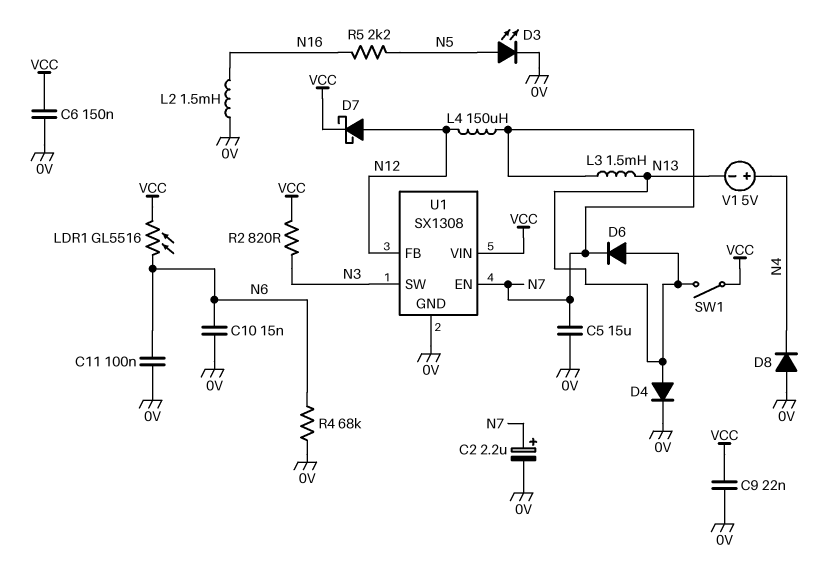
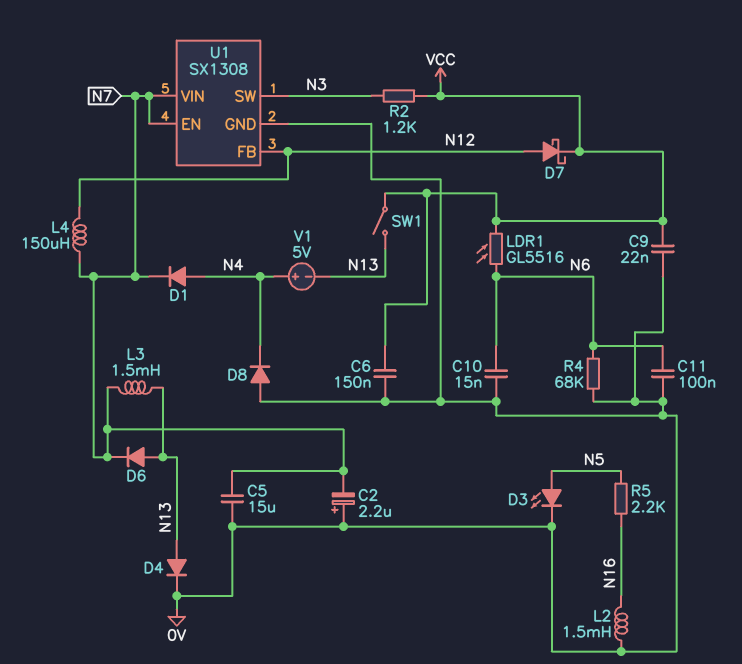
C2: 2.2uF (plus N7, minus 0V) -> 2.2uF (plus 0V, minus N7)
D1: none -> diode (A N4, K N7)
R2: 820 (N3, VCC) -> 1.2k (N3, VCC)
U1 pin VIN: VCC -> N7

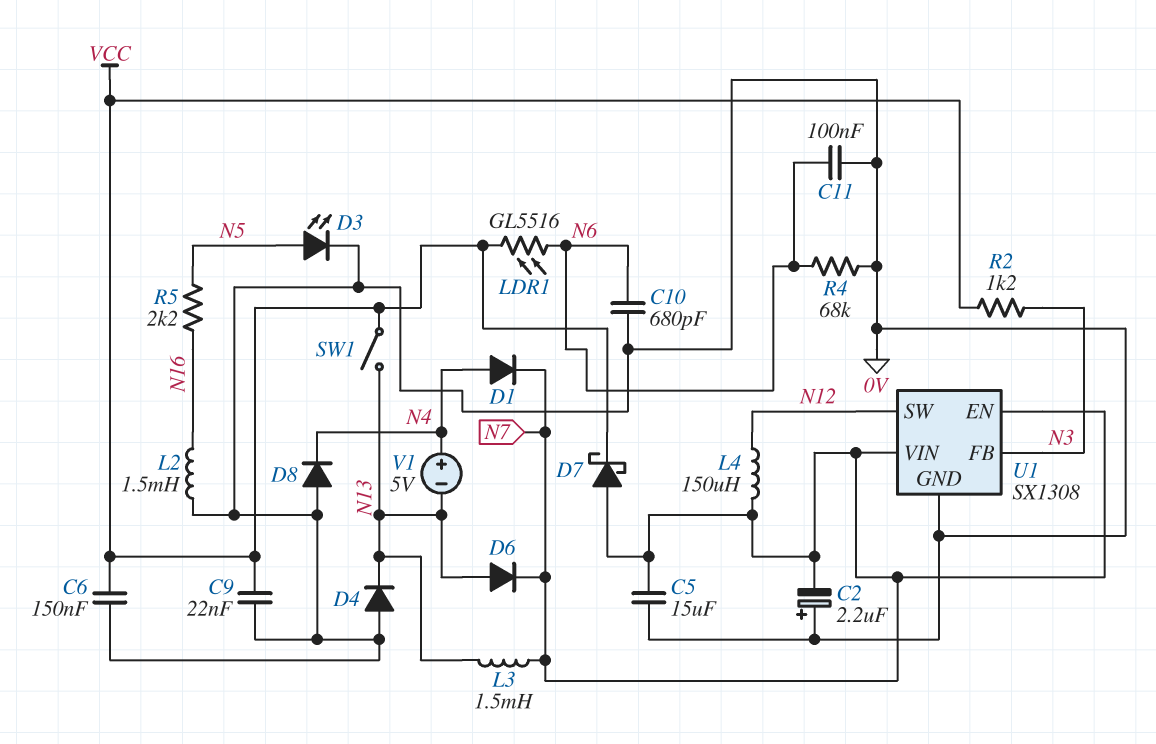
C10: 15nF (0V, N6) -> 680pF (0V, N6)
D4: diode (A N13, K 0V) -> diode (A 0V, K N13)
D7: schottky (A N12, K VCC) -> schottky (A N7, K VCC)
U1 pin FB: N12 -> N3
U1 pin SW: N3 -> N12

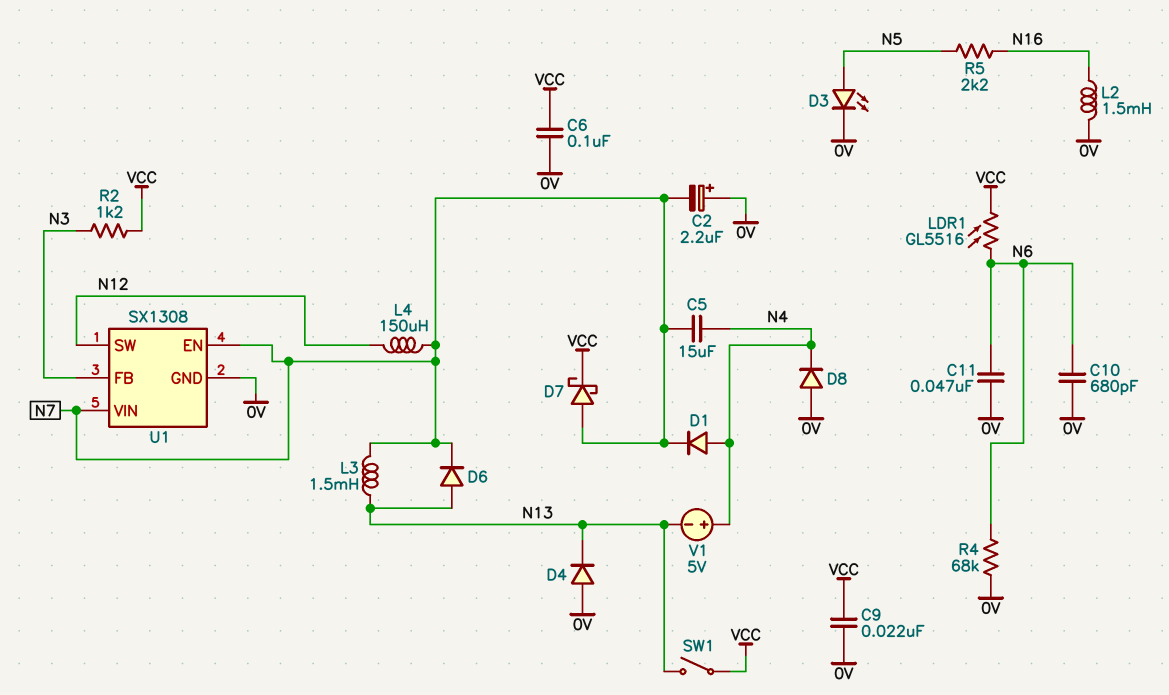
C5: 15uF (0V, N7) -> 15uF (N4, N7)
C6: 150nF (0V, VCC) -> 100nF (0V, VCC)
C11: 100nF (0V, N6) -> 47nF (0V, N6)

